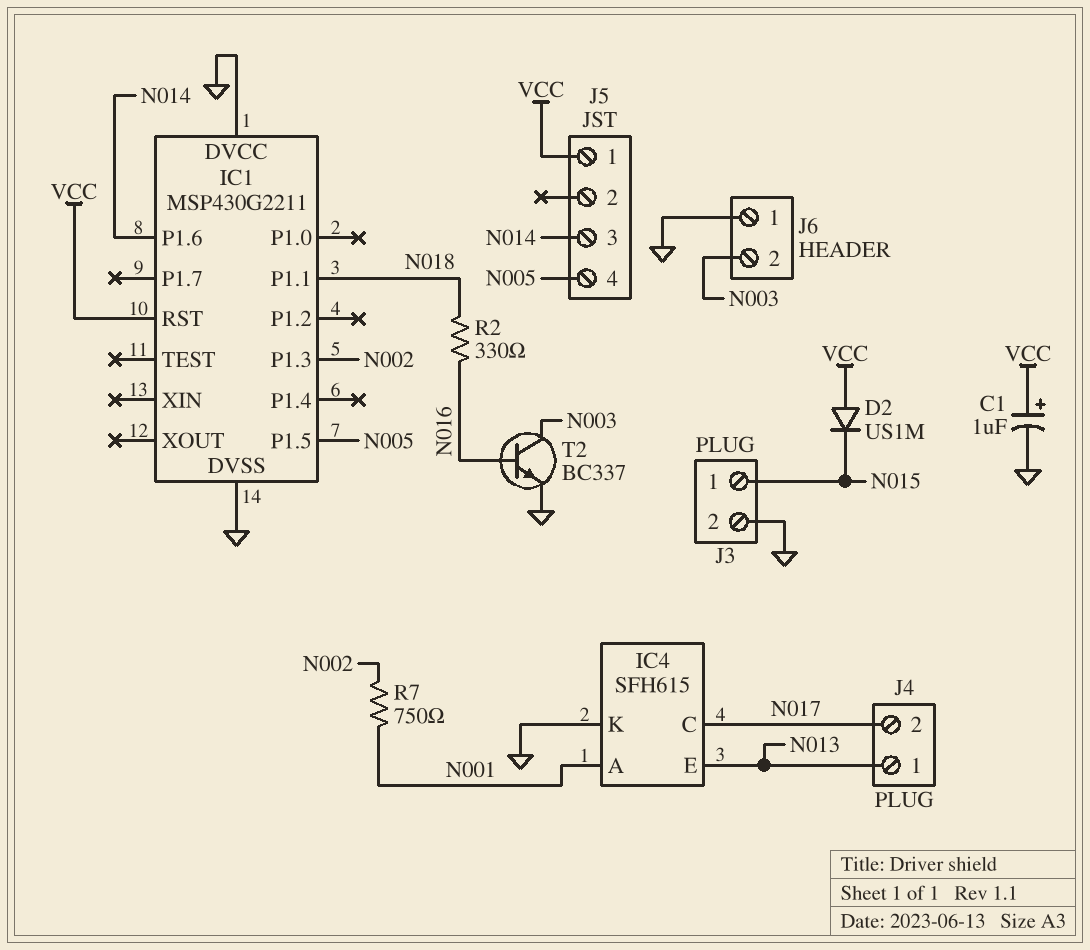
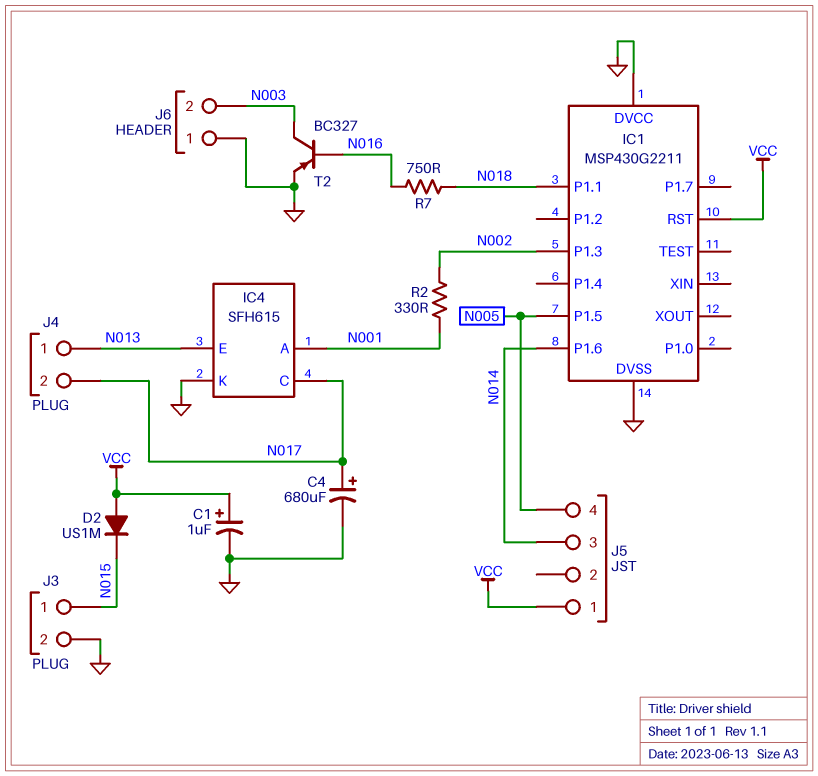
C4: none -> 680uF (plus N017, minus GND)
R2: 330 (N016, N018) -> 330 (N001, N002)
R7: 750 (N001, N002) -> 750 (N016, N018)
T2: NPN BC337 (B N016, C N003, E GND) -> PNP BC327 (B N016, C N003, E GND)

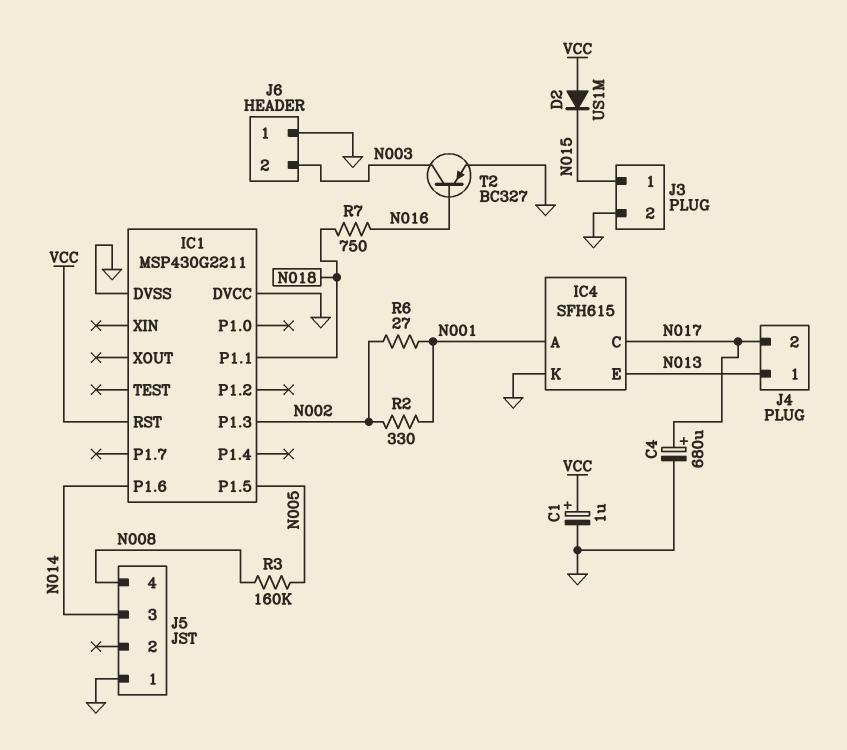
J5 pin 1: VCC -> GND
J5 pin 4: N005 -> N008
R3: none -> 160k (N005, N008)
R6: none -> 27 (N001, N002)

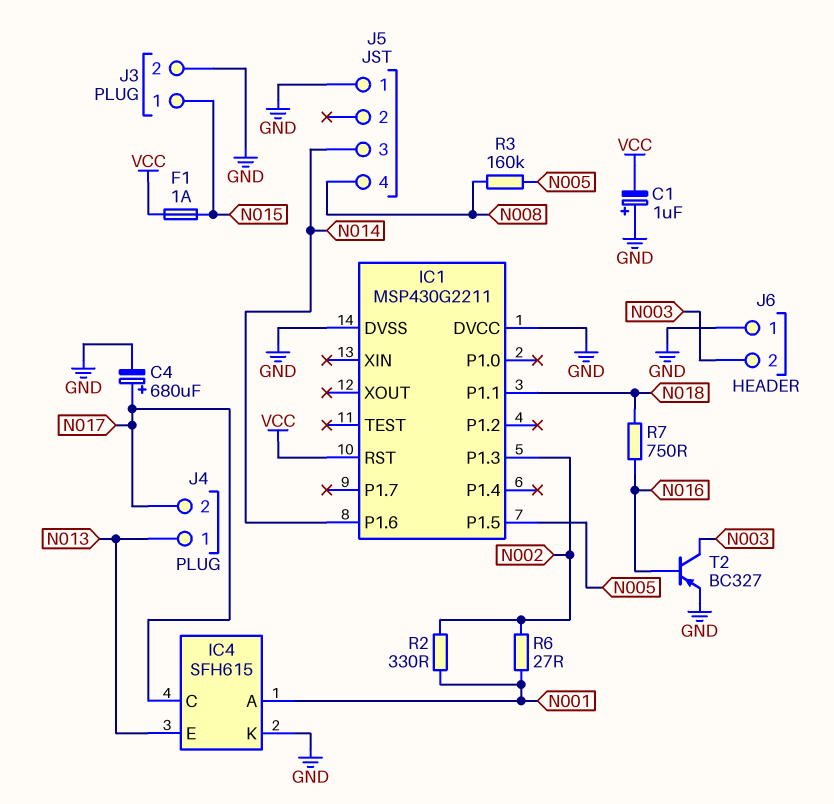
C1: 1uF (plus VCC, minus GND) -> 1uF (plus GND, minus VCC)
D2: diode US1M (A VCC, K N015) -> none
F1: none -> 1A (N015, VCC)

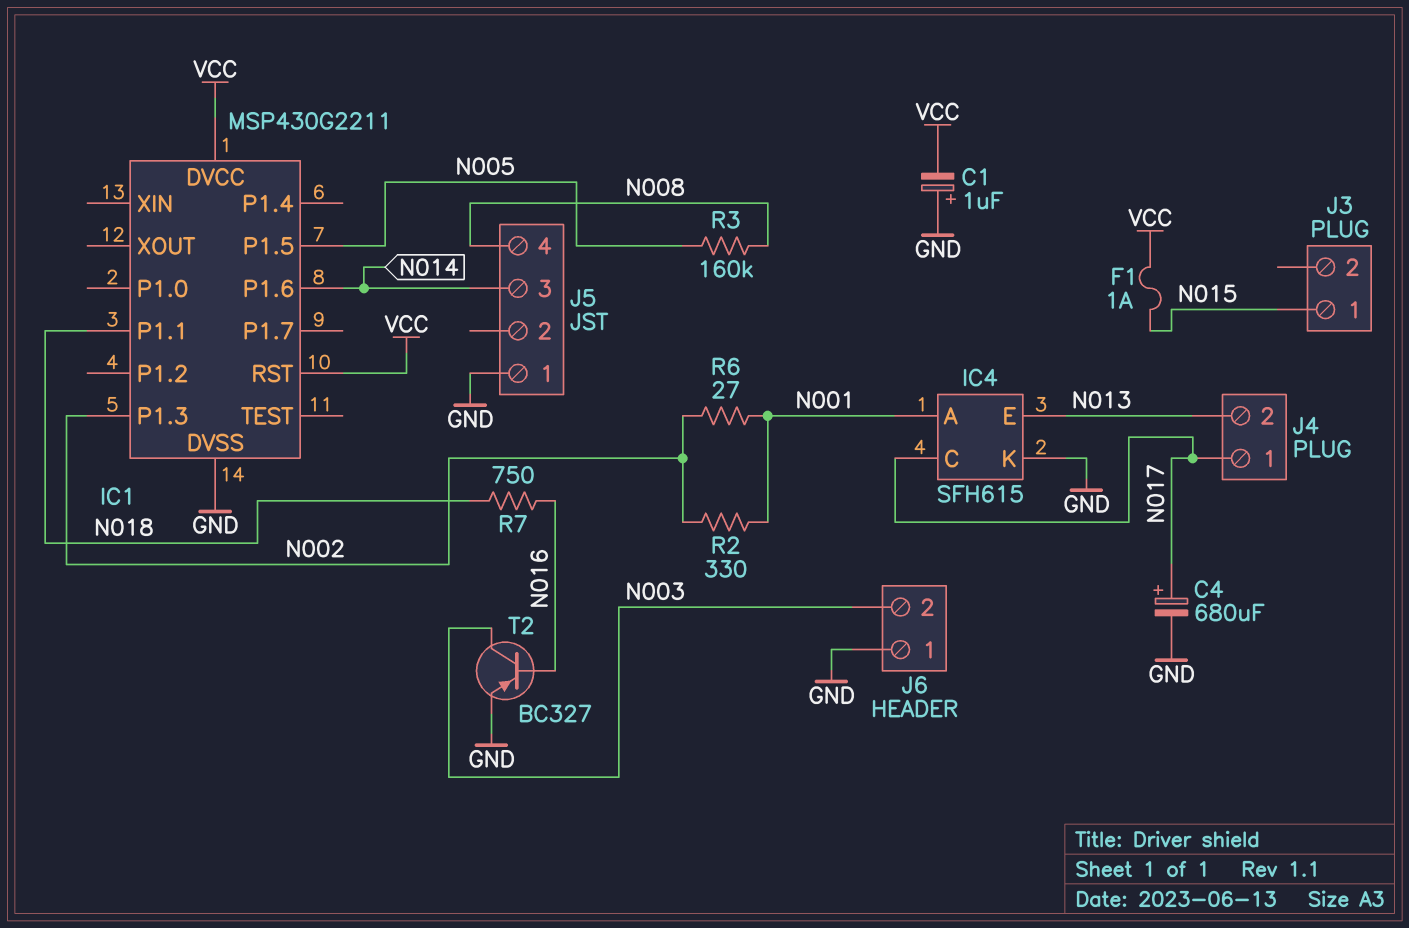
IC1 pin DVCC: GND -> VCC
J3 pin 2: GND -> none
J4 pin 1: N013 -> N017
J4 pin 2: N017 -> N013

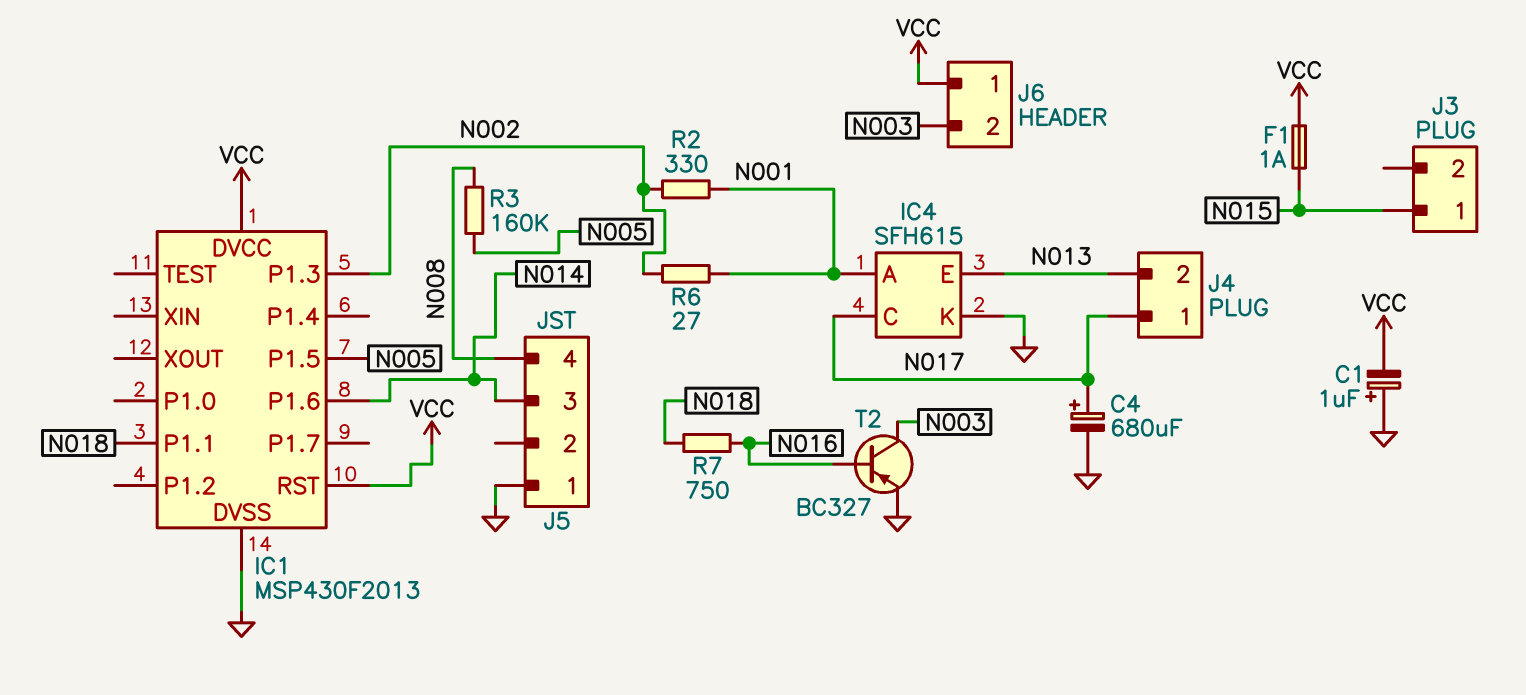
IC1: MSP430G2211 -> MSP430F2013
J6 pin 1: GND -> VCC

